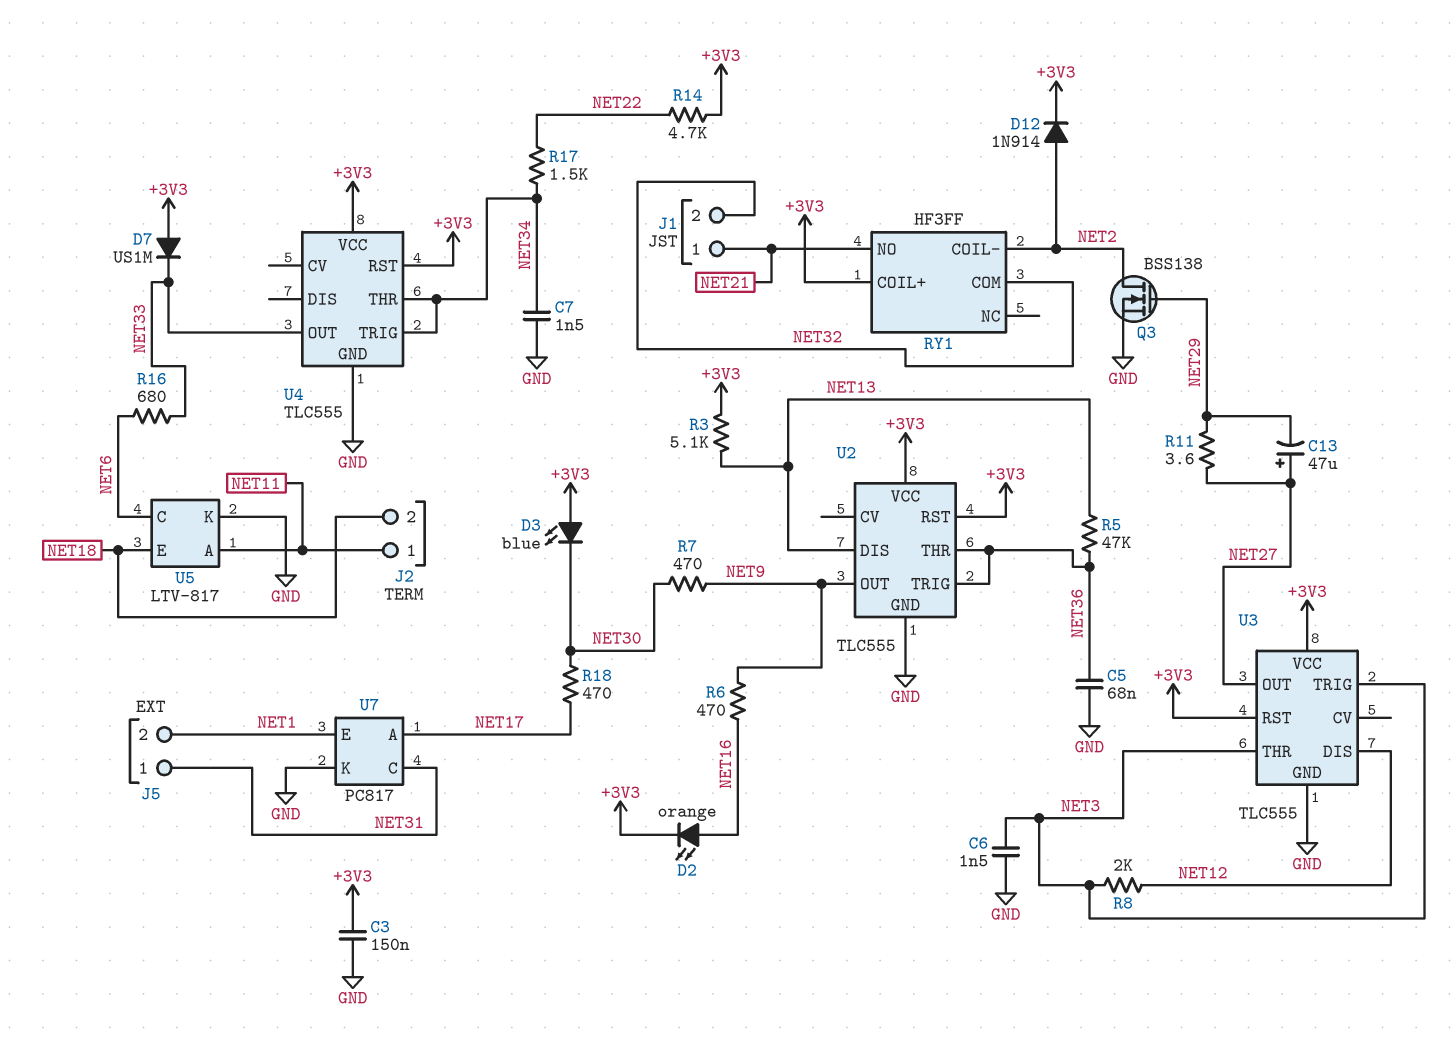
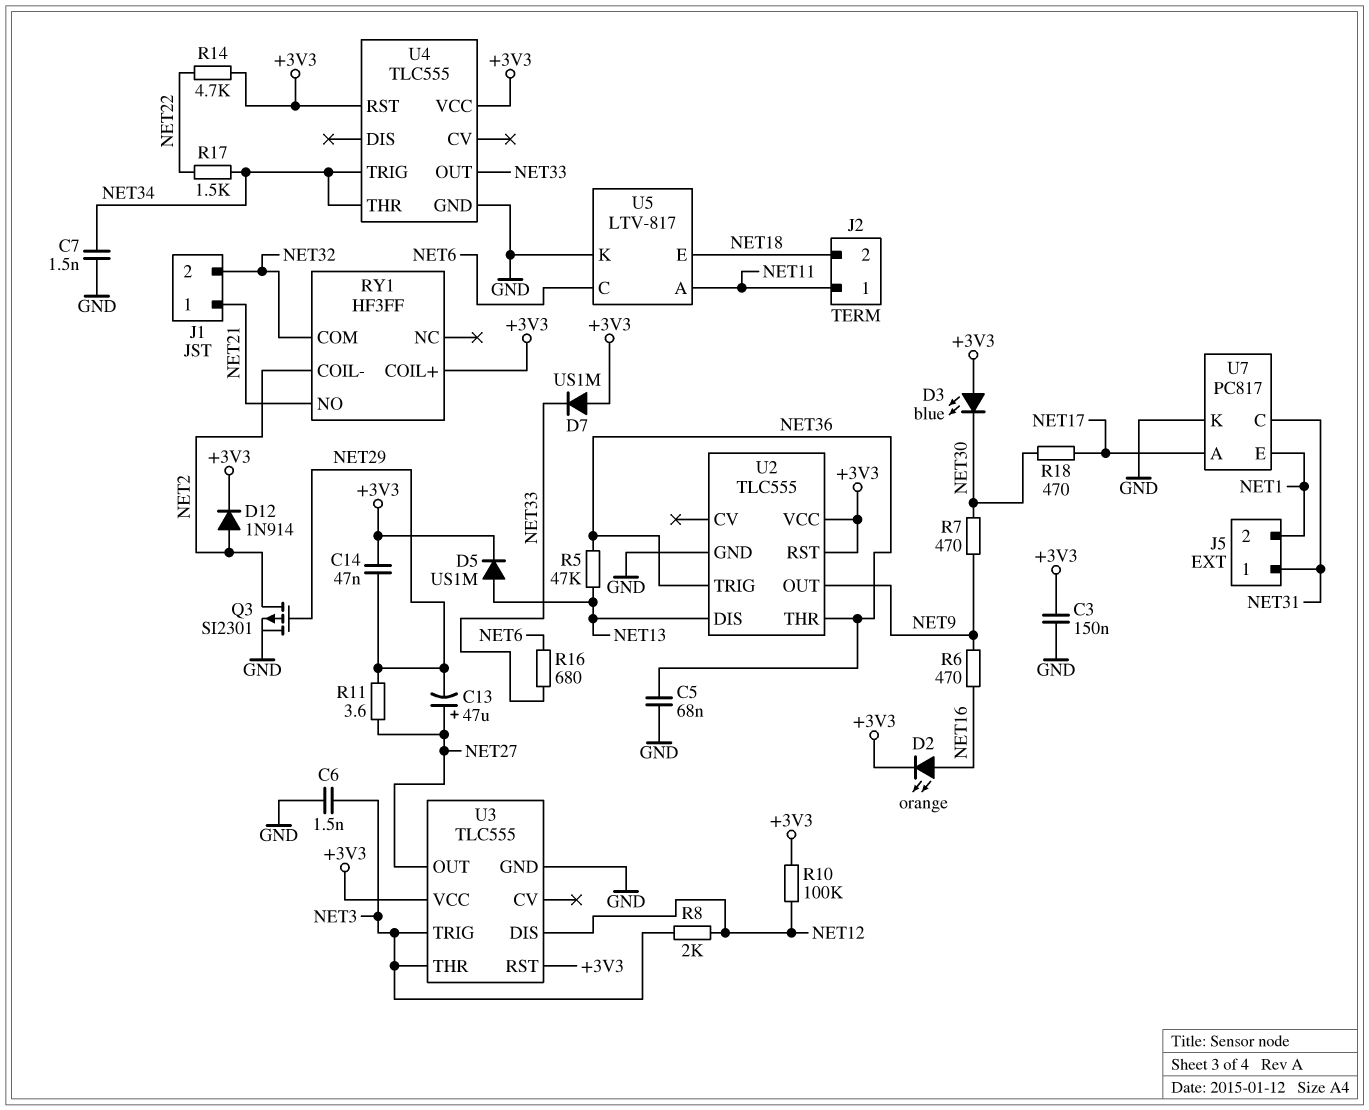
C14: none -> 47nF (+3V3, NET29)
D5: none -> diode US1M (A NET13, K +3V3)
Q3: NMOS BSS138 (G NET29, D NET2, S GND) -> PMOS SI2301 (G NET29, D NET2, S GND)
R3: 5.1k (+3V3, NET13) -> none
R10: none -> 100k (+3V3, NET12)

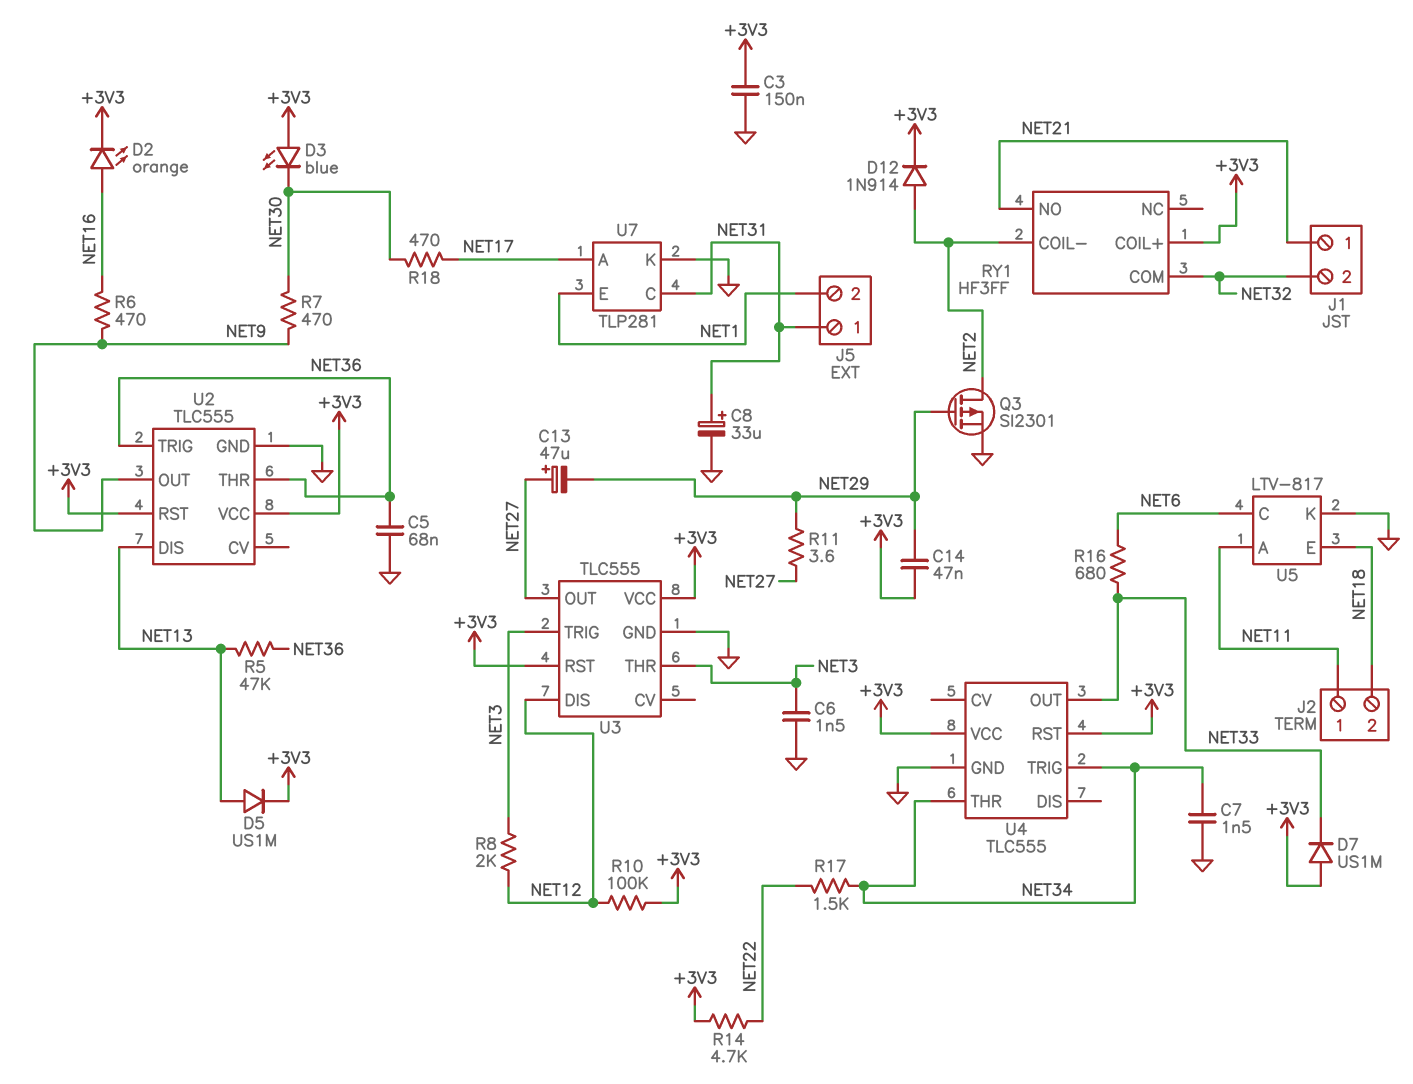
C8: none -> 33uF (plus NET31, minus GND)
U7: PC817 -> TLP281

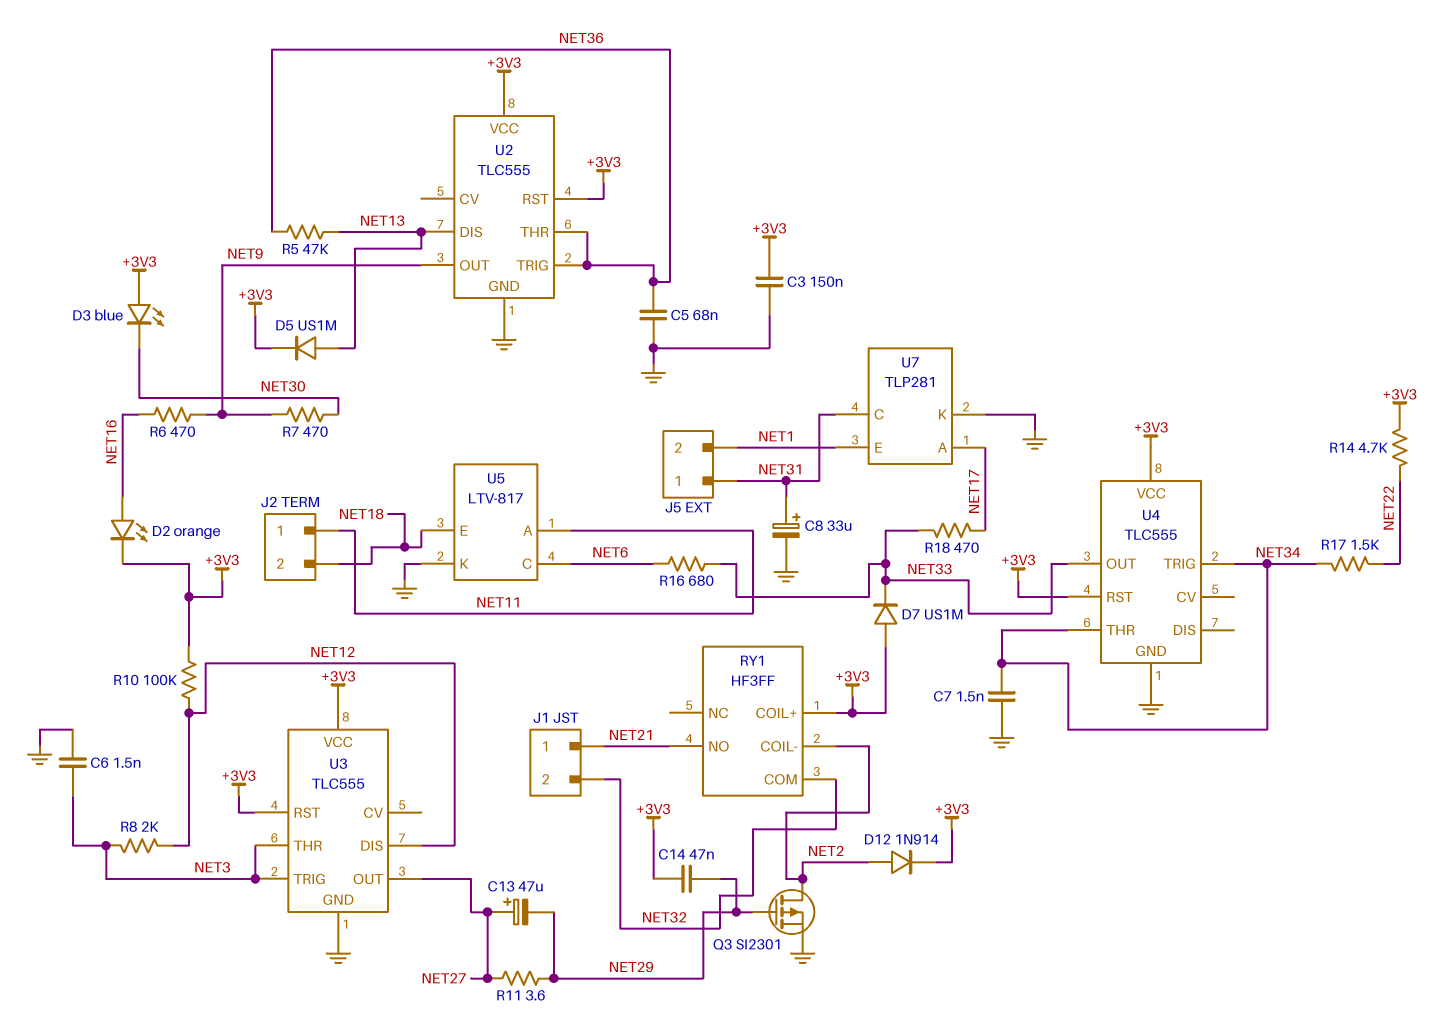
R18: 470 (NET17, NET30) -> 470 (NET17, NET33)

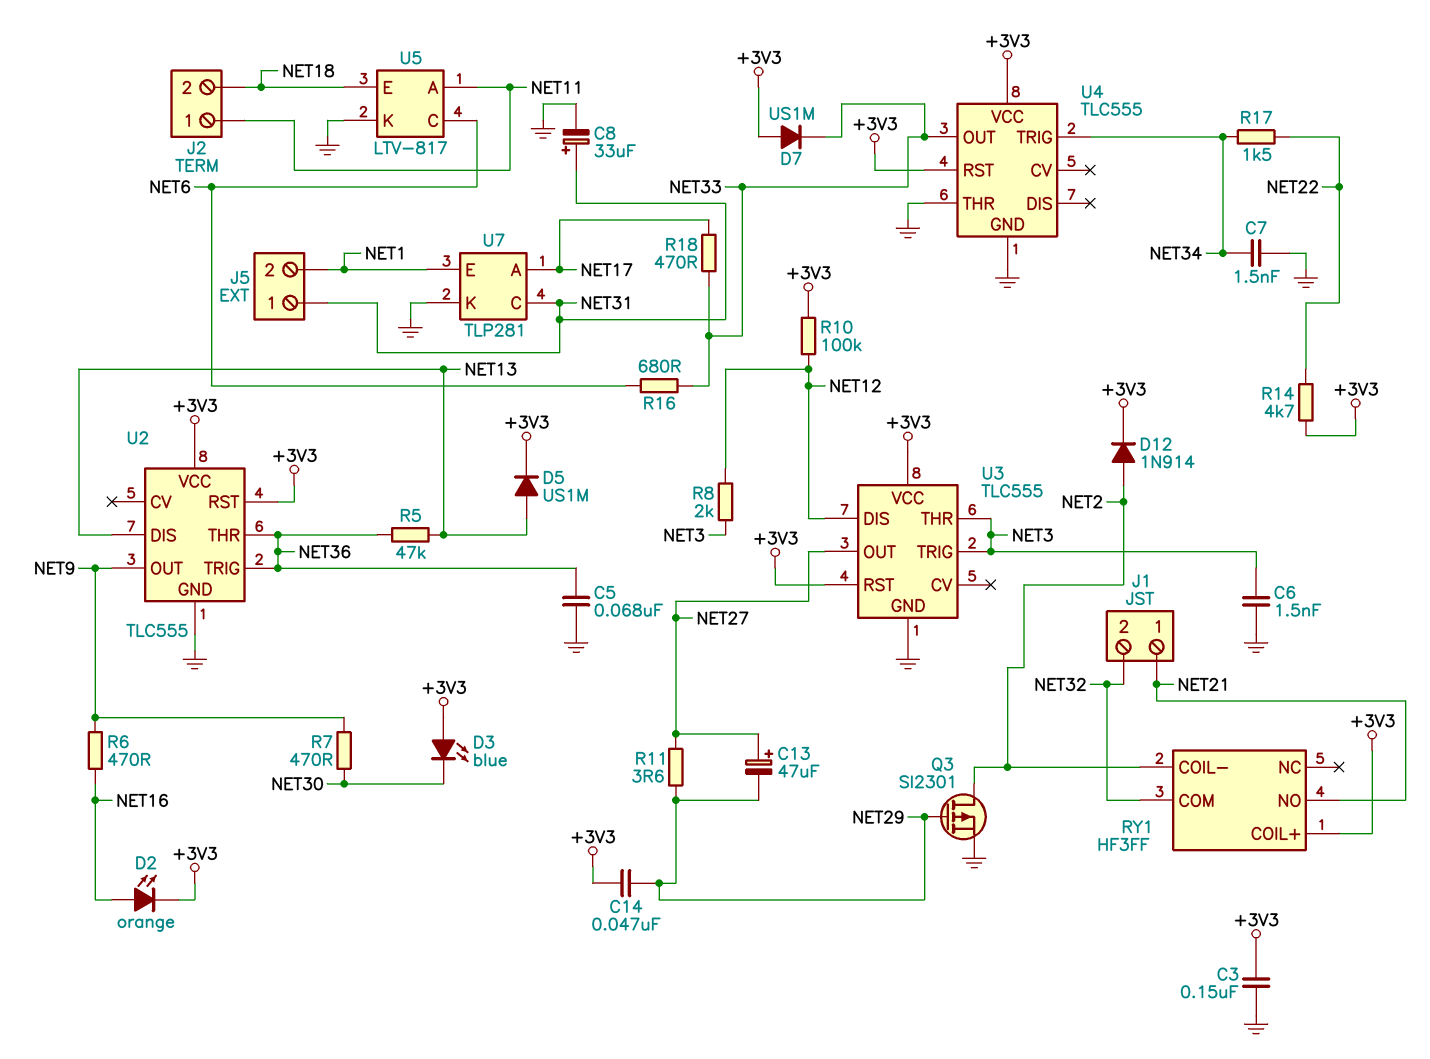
U4 pin THR: NET34 -> GND

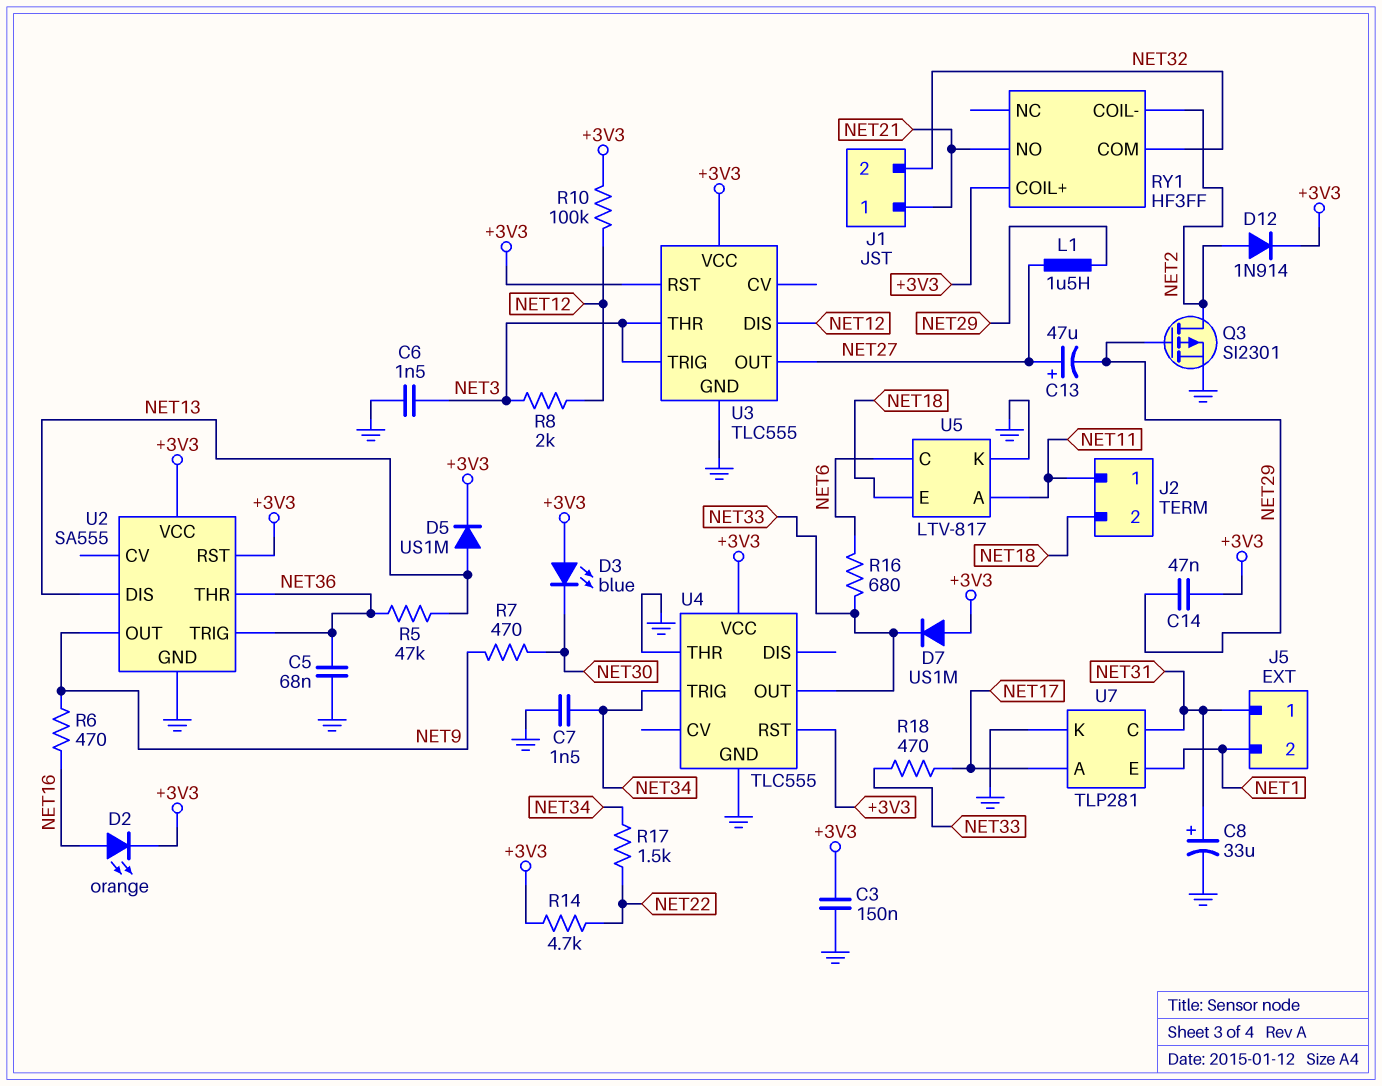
L1: none -> 1.5uH (NET27, NET29)
R11: 3.6 (NET27, NET29) -> none
U2: TLC555 -> SA555

